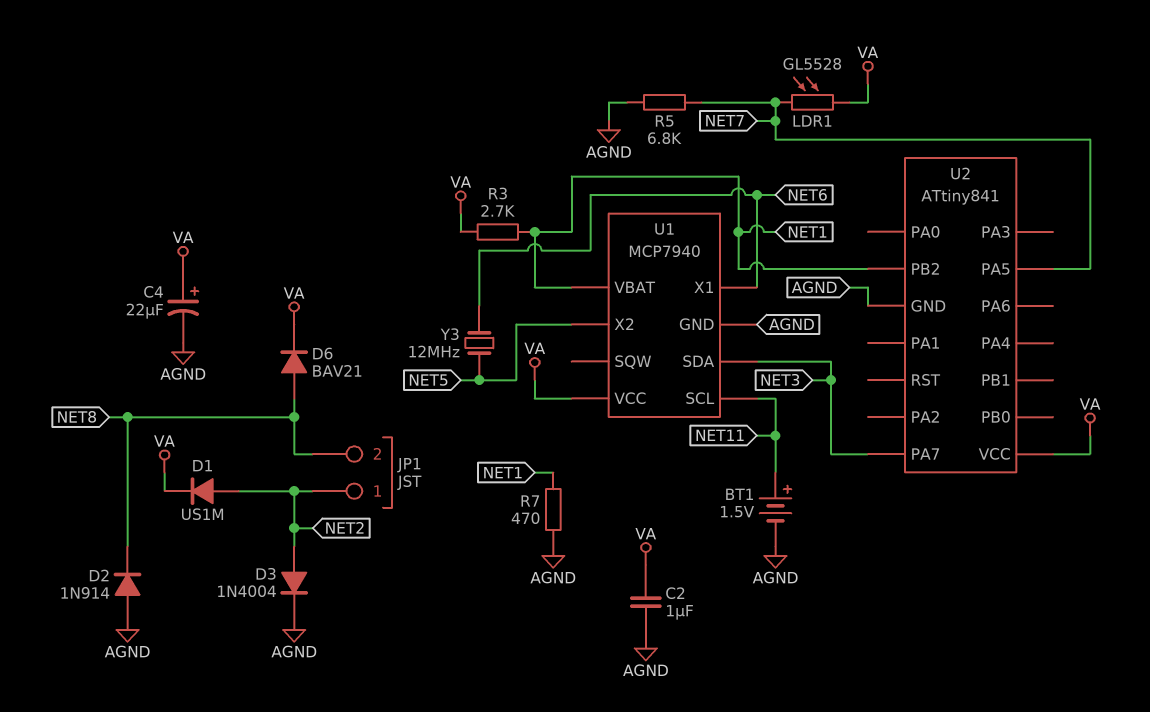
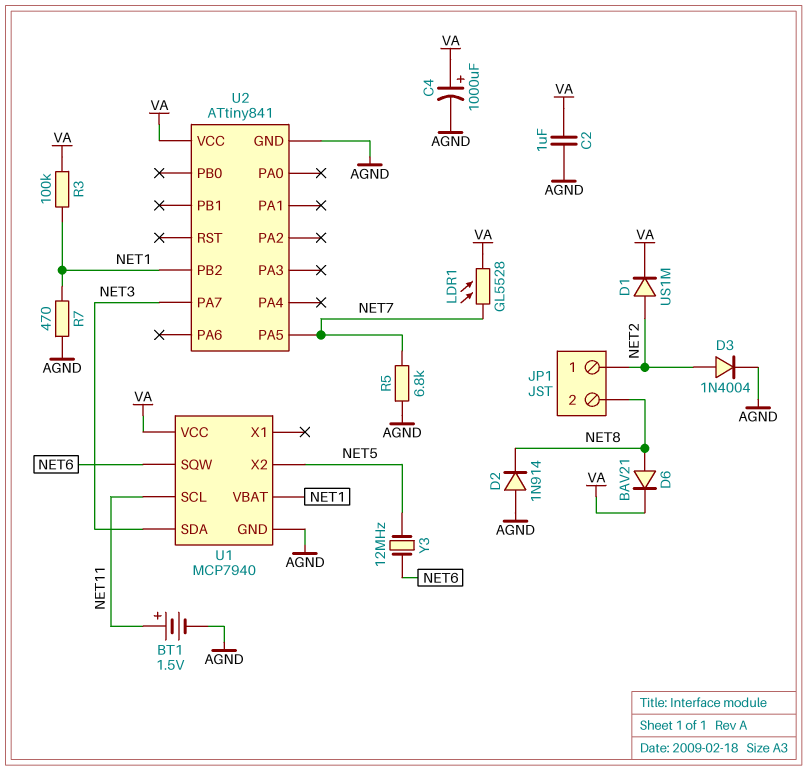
C4: 22uF (plus VA, minus AGND) -> 1000uF (plus VA, minus AGND)
R3: 2.7k (NET1, VA) -> 100k (NET1, VA)
U1 pin SQW: none -> NET6
U1 pin X1: NET6 -> none

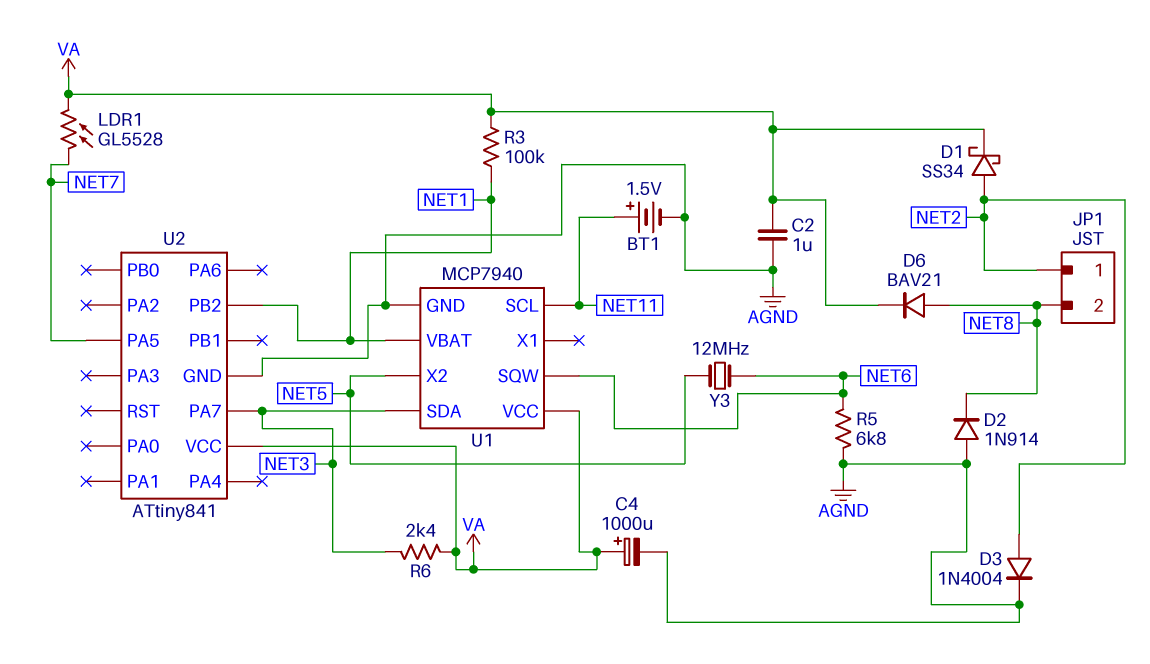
D1: diode US1M (A NET2, K VA) -> schottky SS34 (A NET2, K VA)
R5: 6.8k (AGND, NET7) -> 6.8k (AGND, NET6)
R6: none -> 2.4k (NET3, VA)
R7: 470 (AGND, NET1) -> none

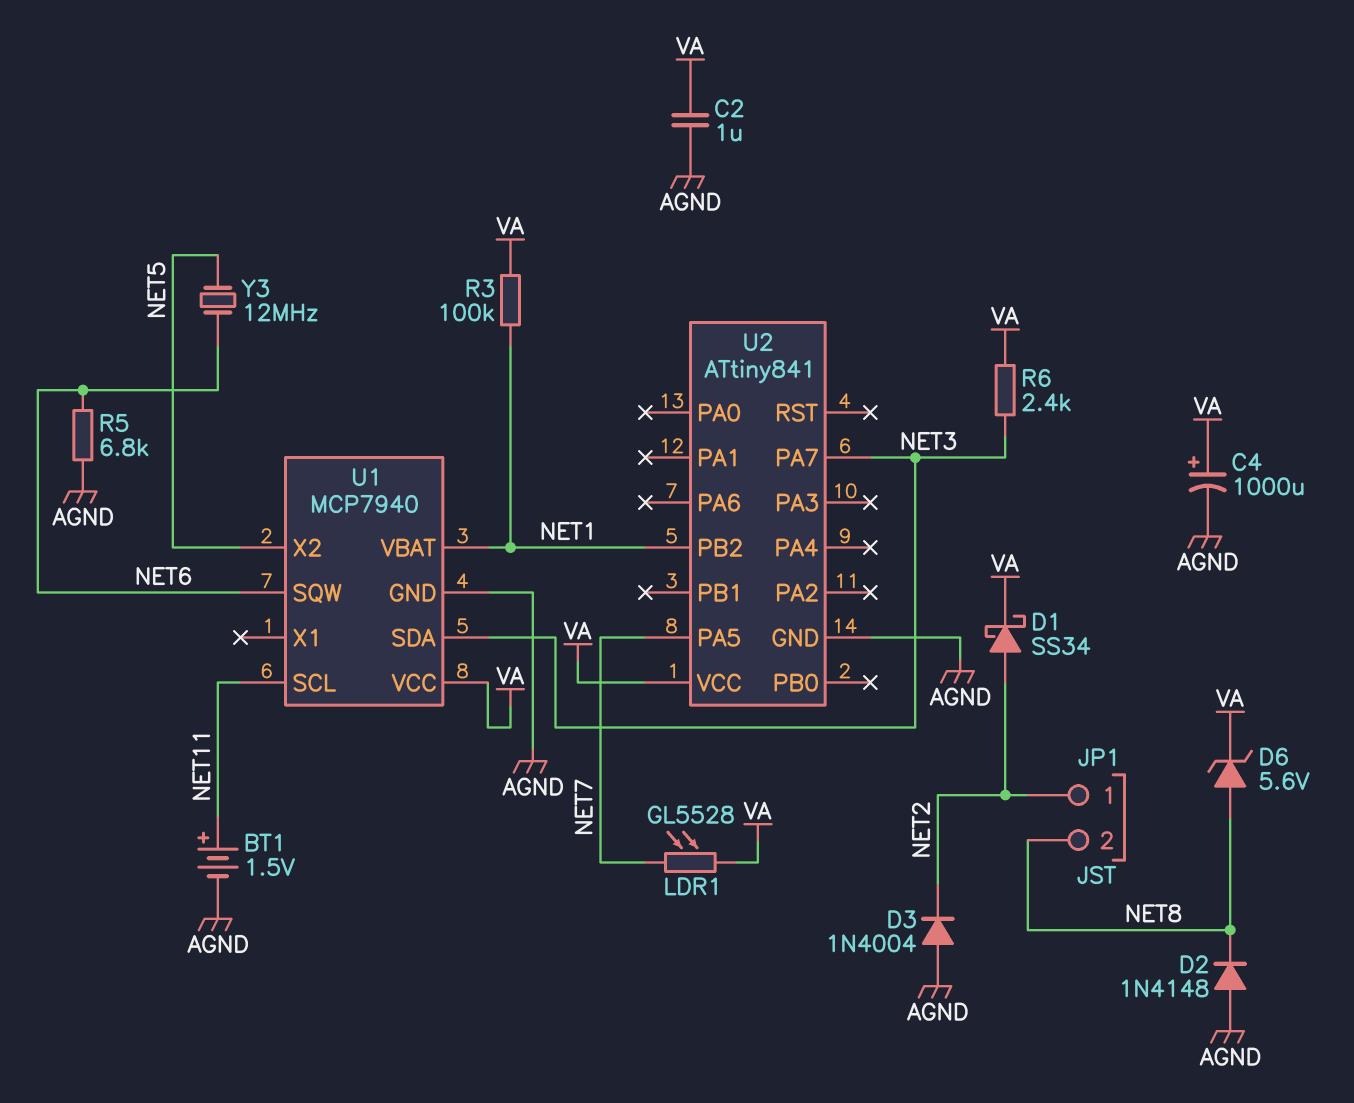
D2: diode 1N914 (A AGND, K NET8) -> diode 1N4148 (A AGND, K NET8)
D3: diode 1N4004 (A NET2, K AGND) -> diode 1N4004 (A AGND, K NET2)
D6: diode BAV21 (A NET8, K VA) -> zener 5.6V (A NET8, K VA)

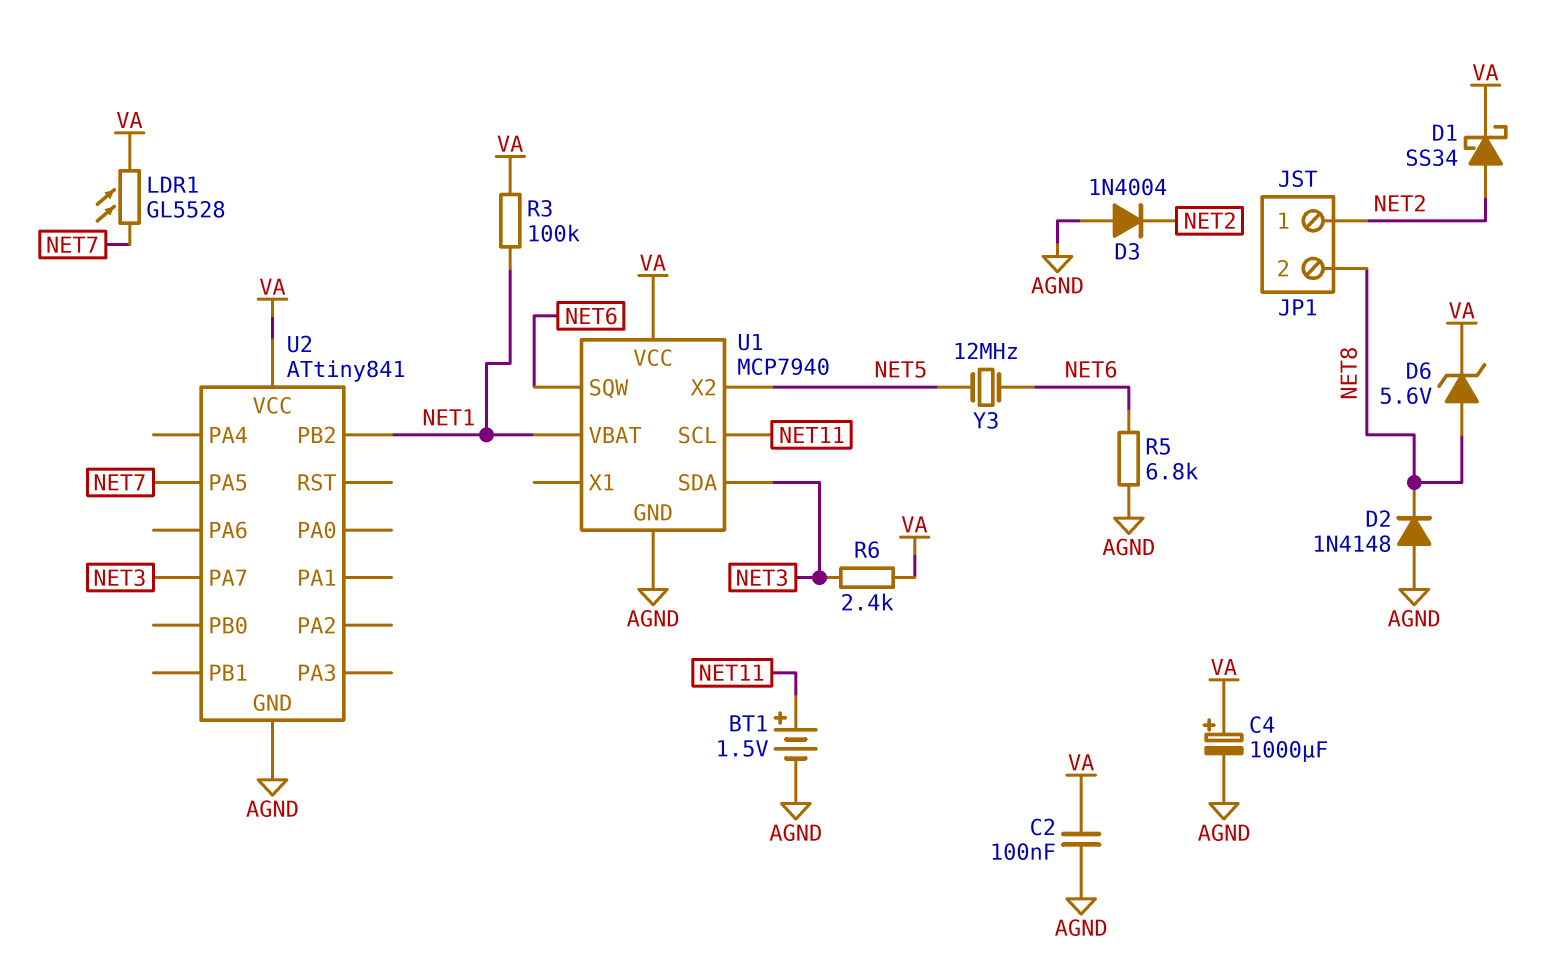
C2: 1uF (AGND, VA) -> 100nF (AGND, VA)

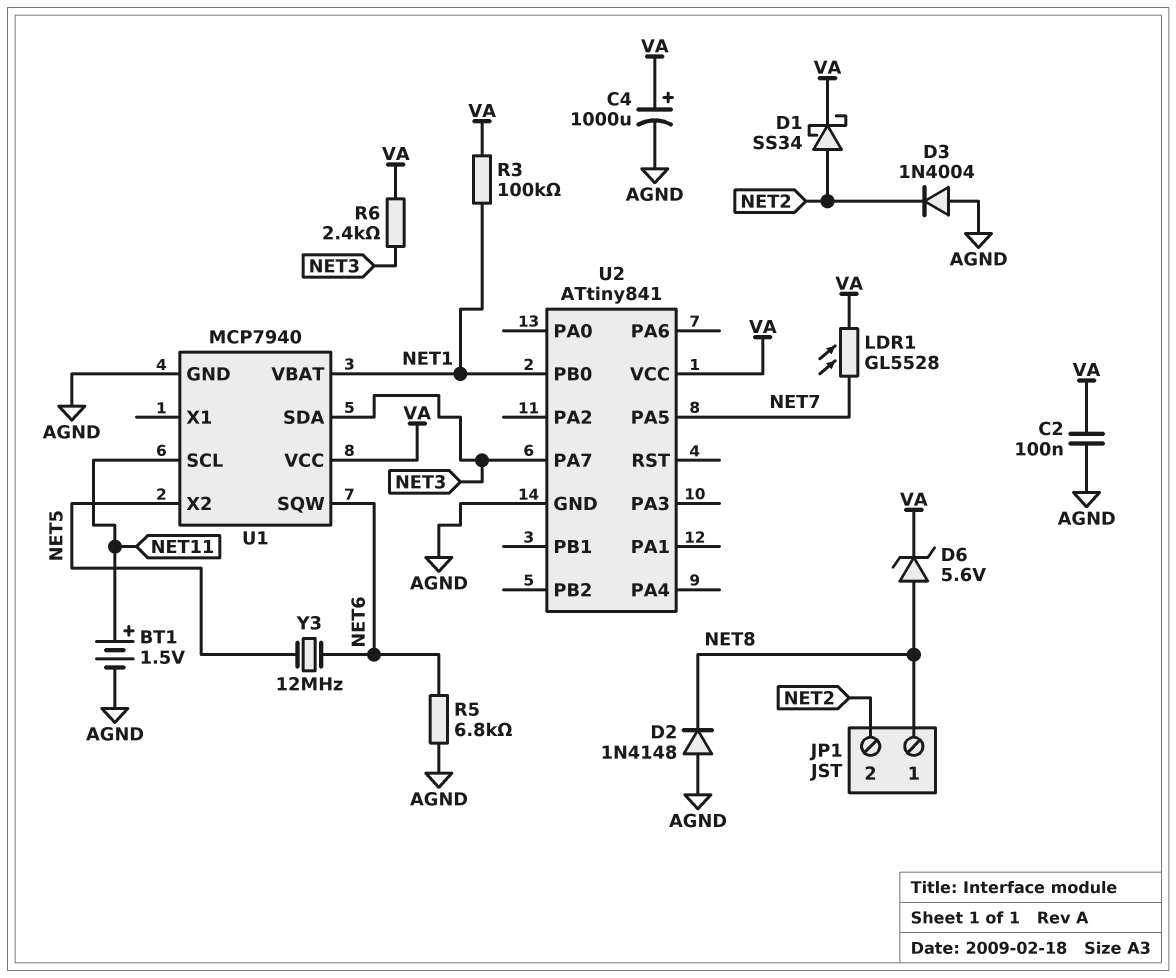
JP1 pin 1: NET2 -> NET8
JP1 pin 2: NET8 -> NET2
U2 pin PB0: none -> NET1
U2 pin PB2: NET1 -> none

